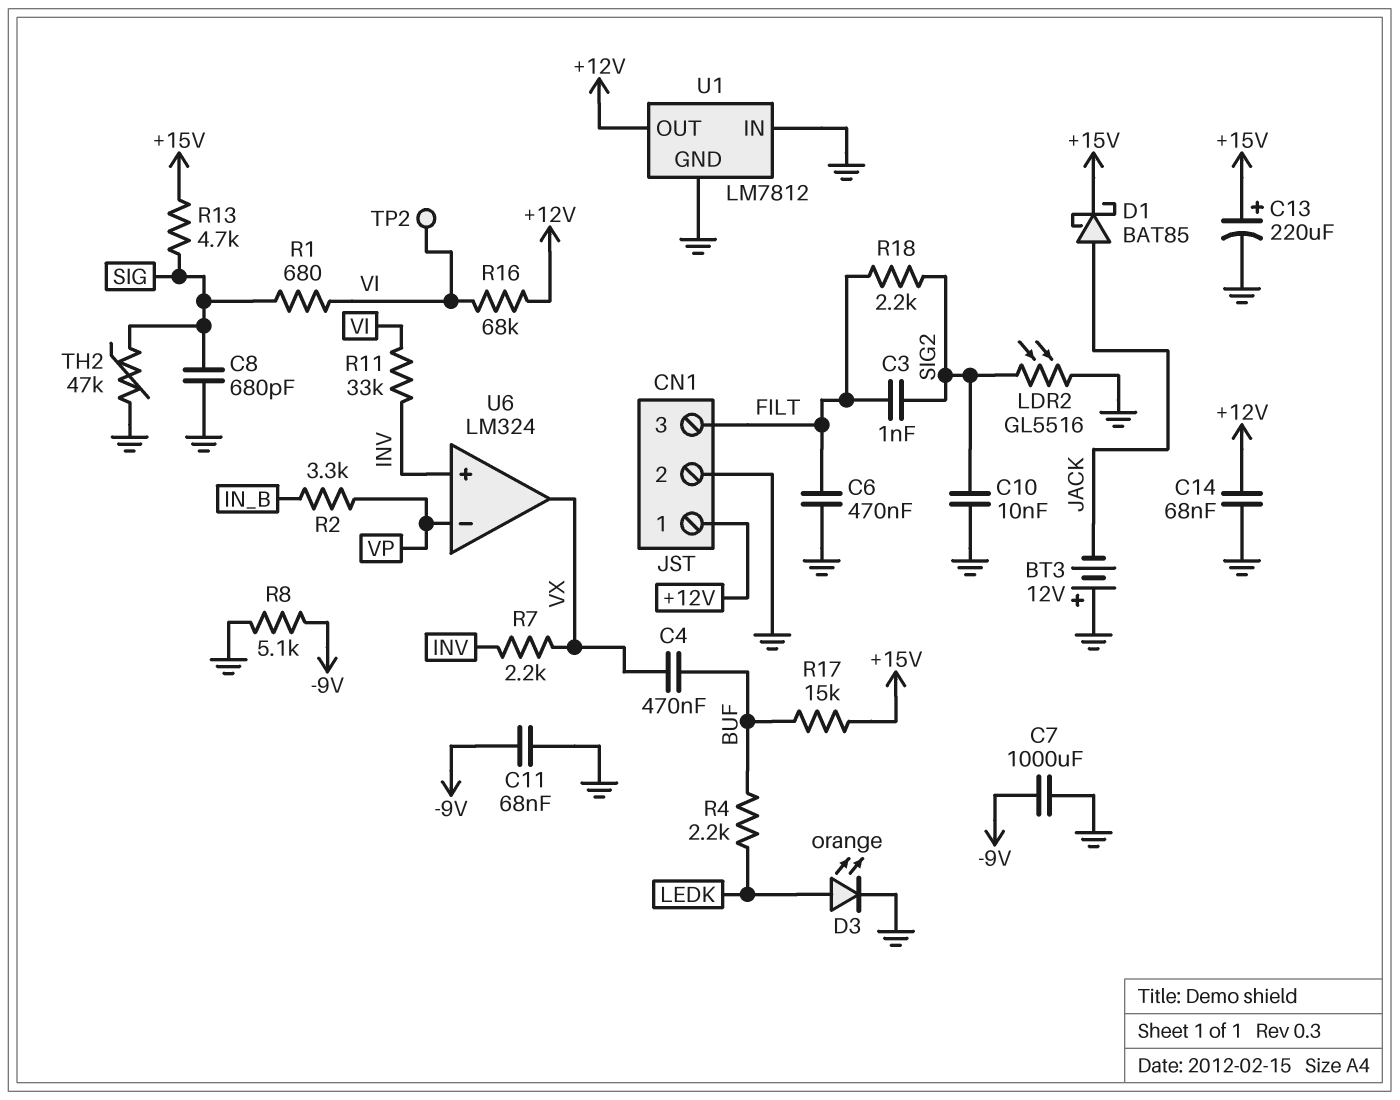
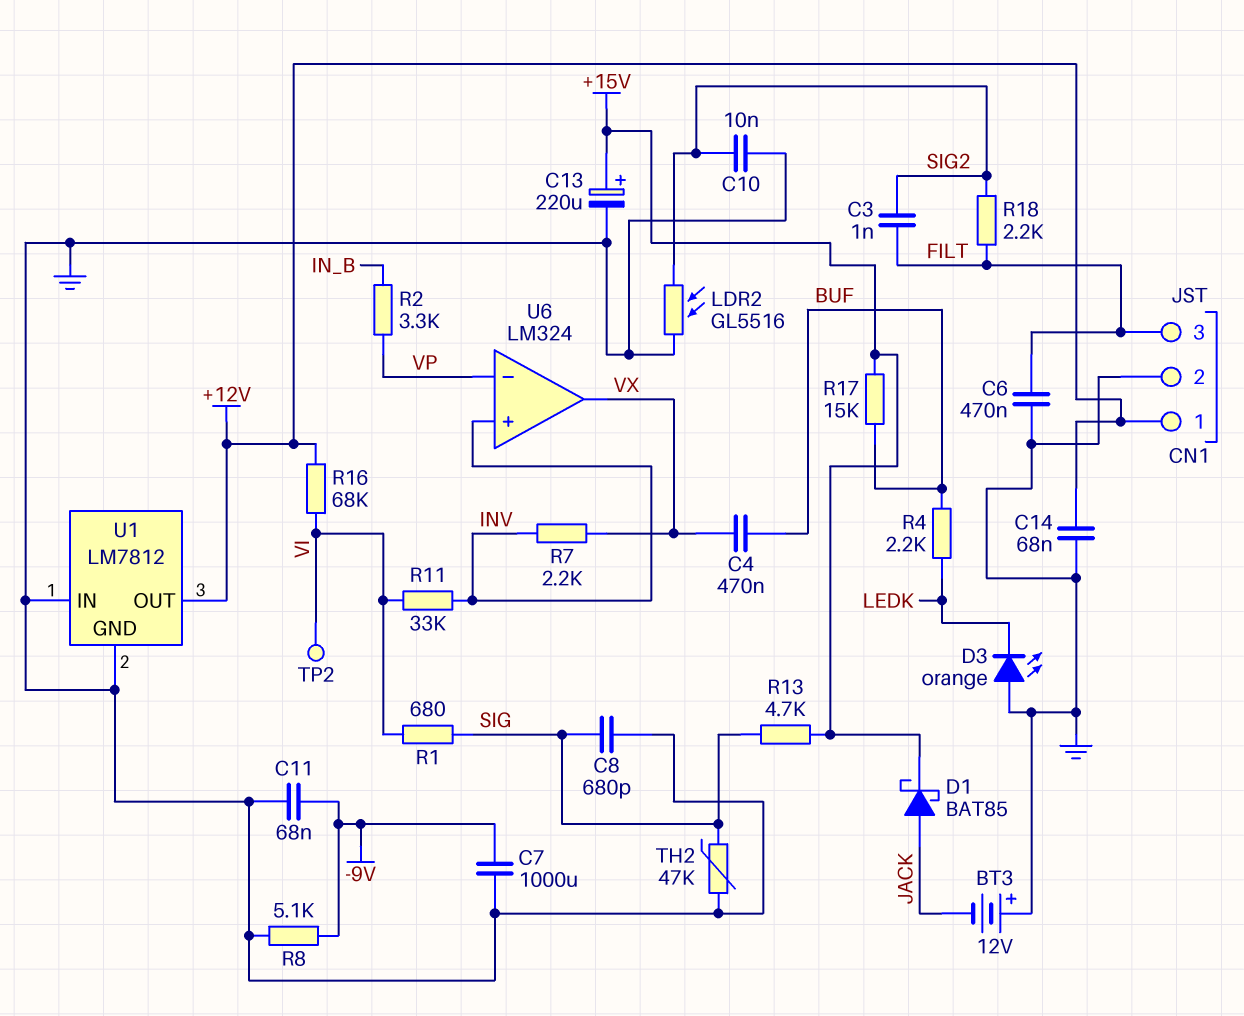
D3: LED orange (A LEDK, K GND) -> LED orange (A GND, K LEDK)

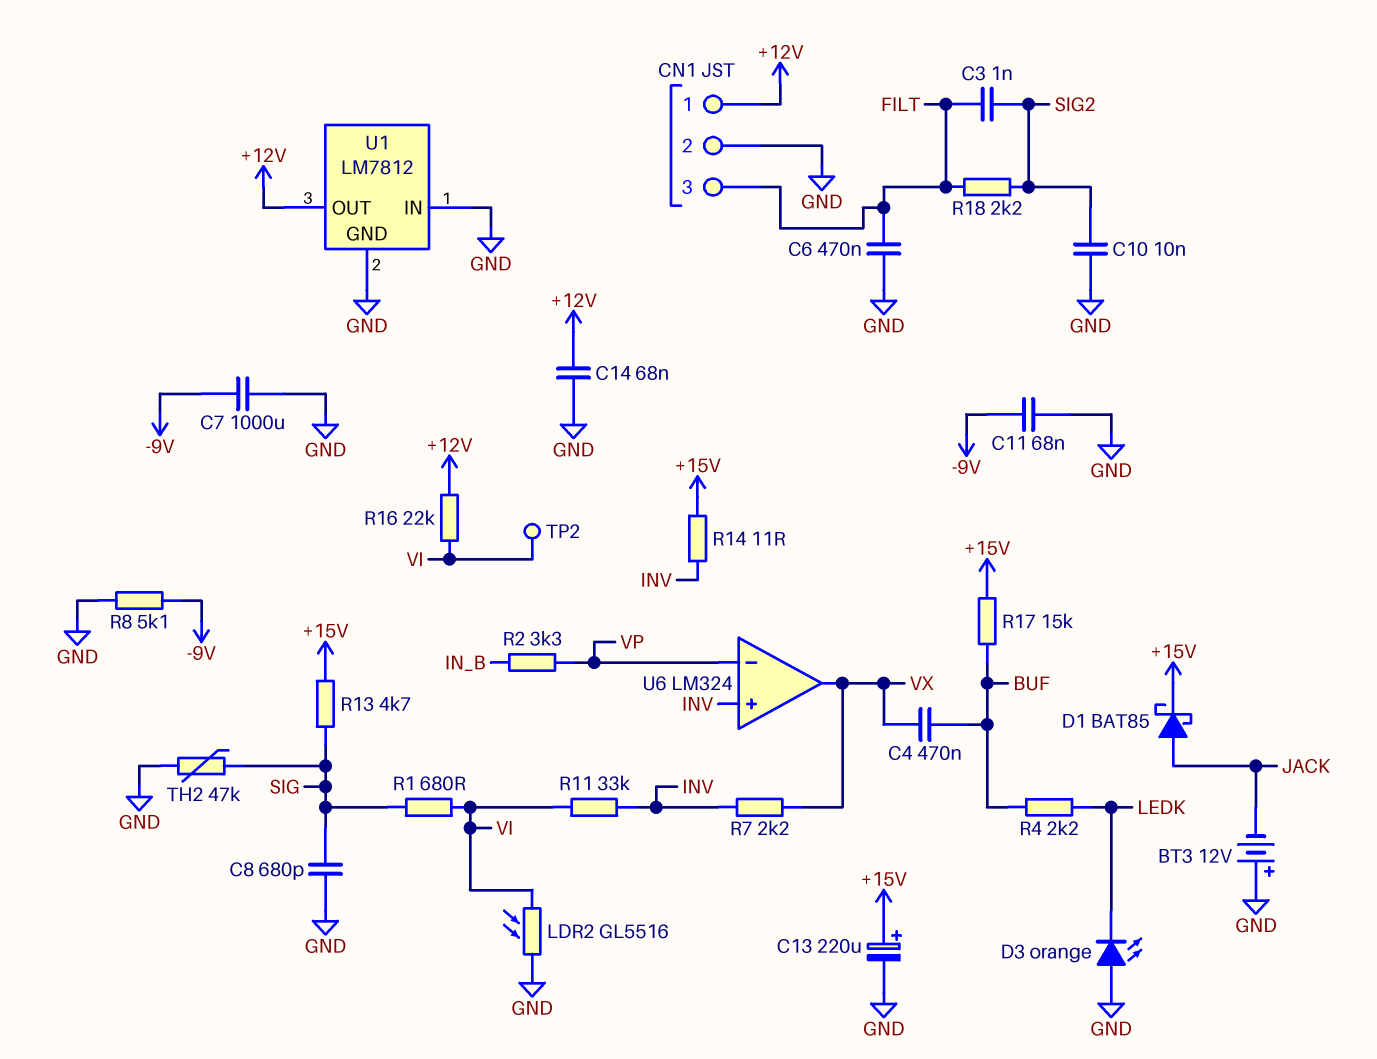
LDR2: GL5516 (GND, SIG2) -> GL5516 (GND, VI)
R14: none -> 11 (+15V, INV)
R16: 68k (+12V, VI) -> 22k (+12V, VI)

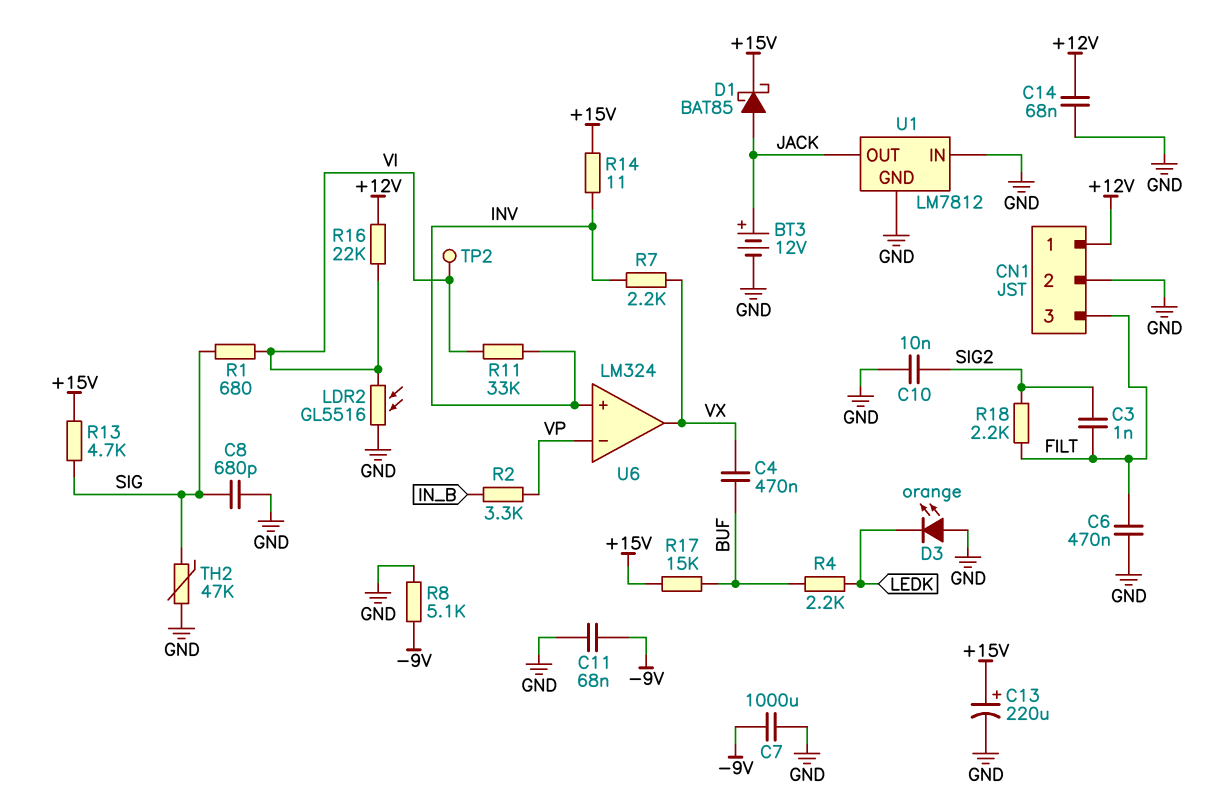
BT3: 12V (plus GND, minus JACK) -> 12V (plus JACK, minus GND)
U1 pin OUT: +12V -> JACK

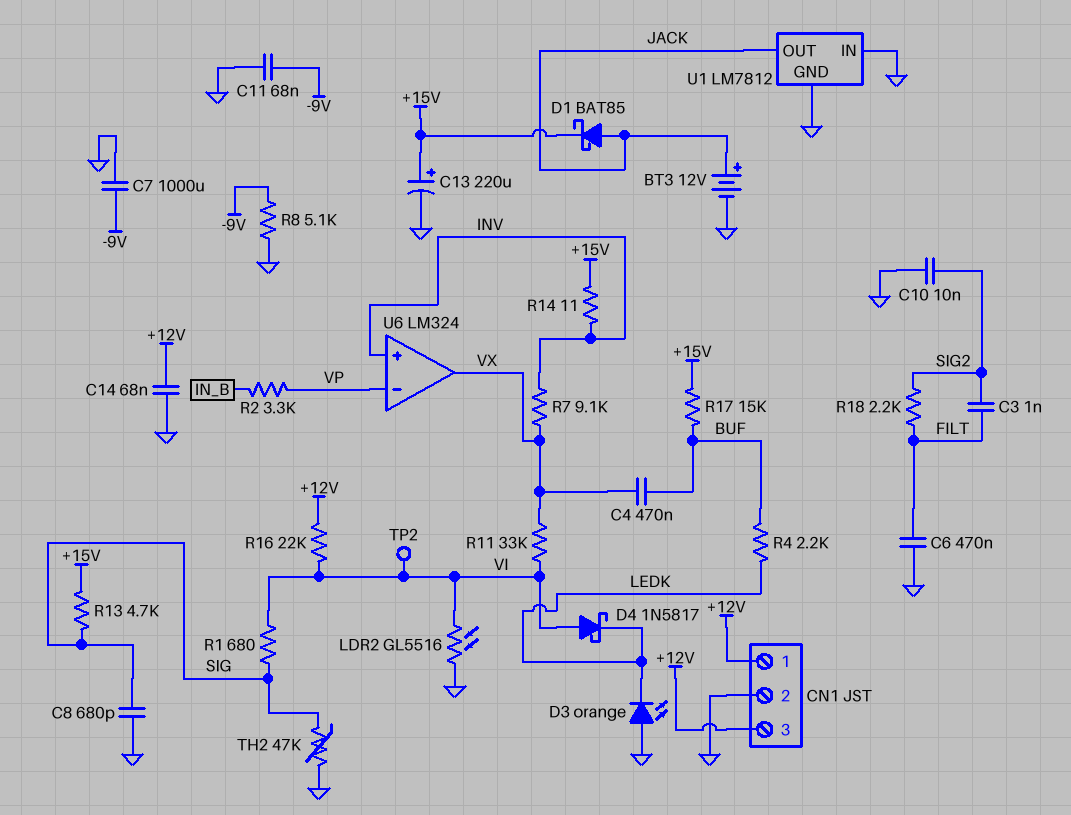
CN1 pin 3: FILT -> +12V
D4: none -> schottky 1N5817 (A VI, K LEDK)
R7: 2.2k (INV, VX) -> 9.1k (INV, VX)
R11: 33k (INV, VI) -> 33k (VI, VX)

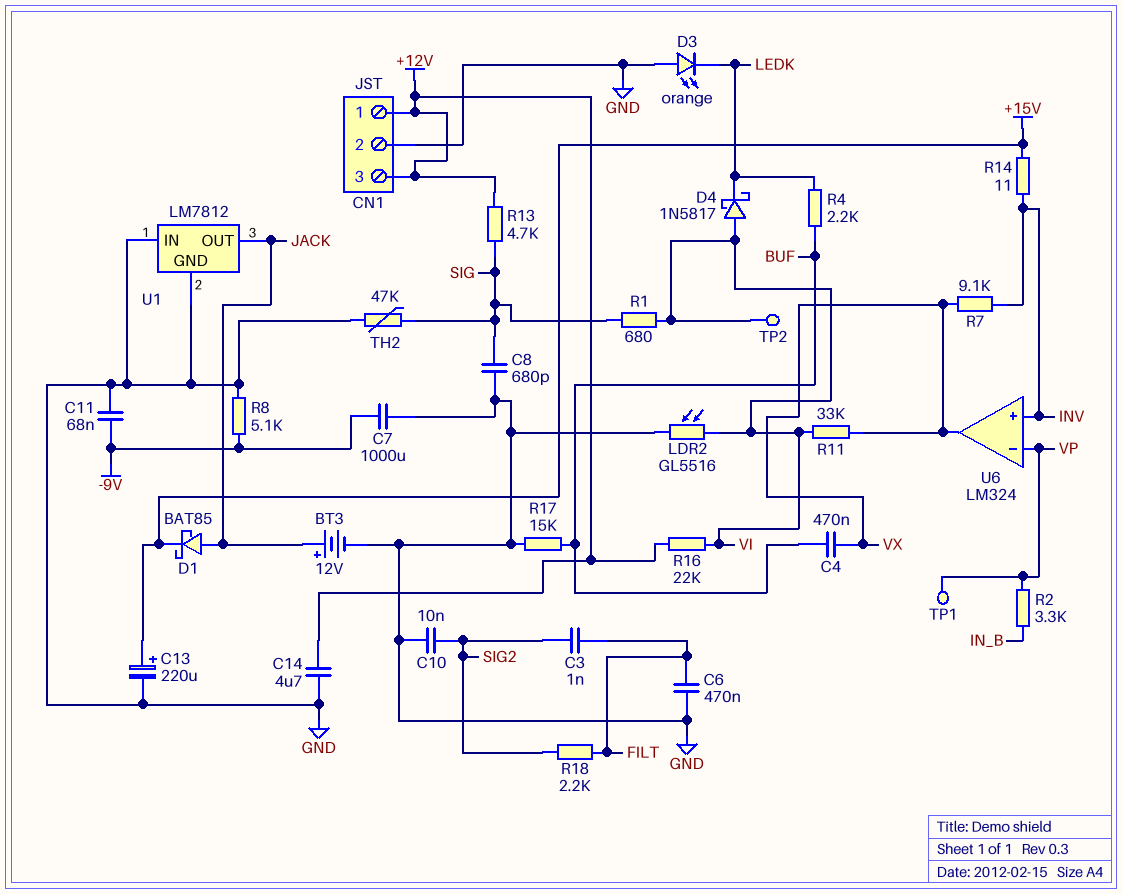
C14: 68nF (+12V, GND) -> 4.7uF (+12V, GND)
R13: 4.7k (+15V, SIG) -> 4.7k (+12V, SIG)
R17: 15k (+15V, BUF) -> 15k (BUF, GND)
TP1: none -> test point (VP)

